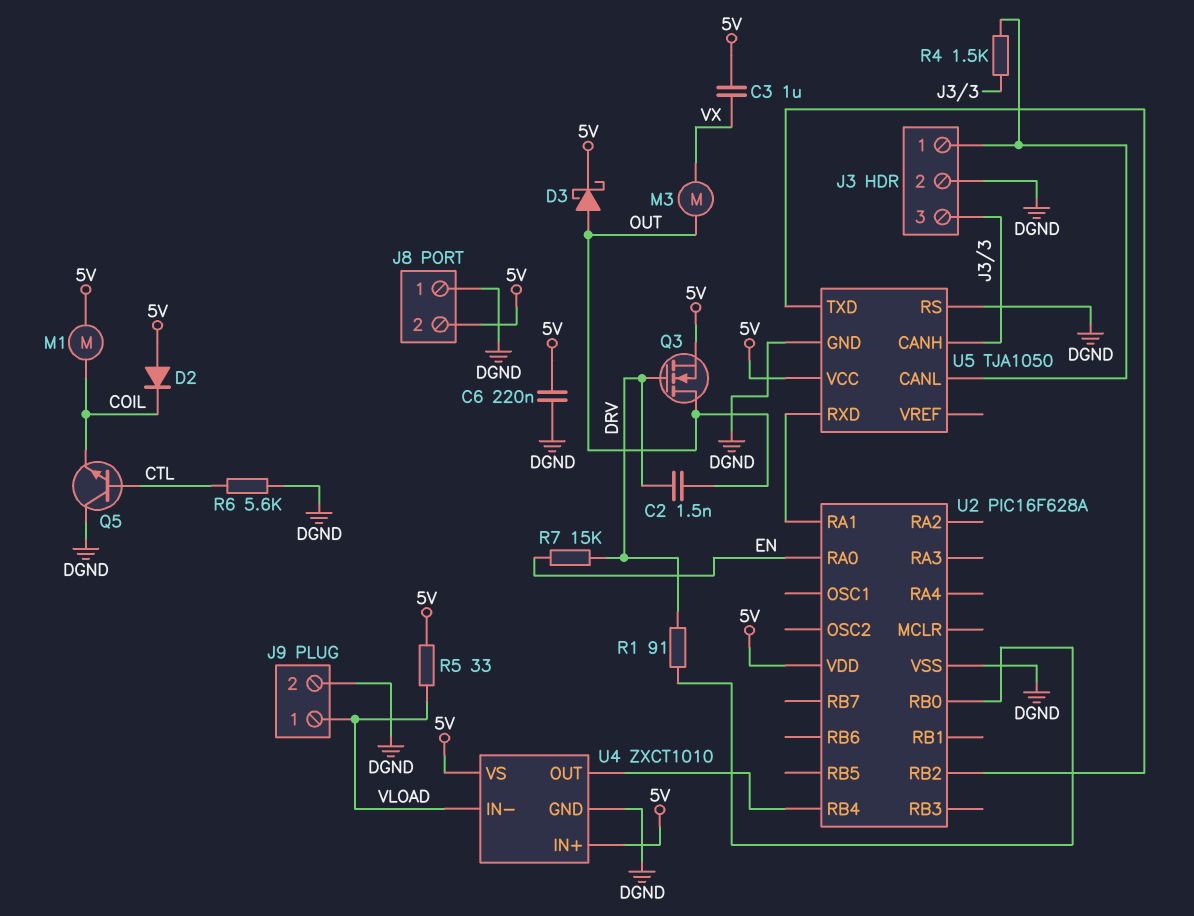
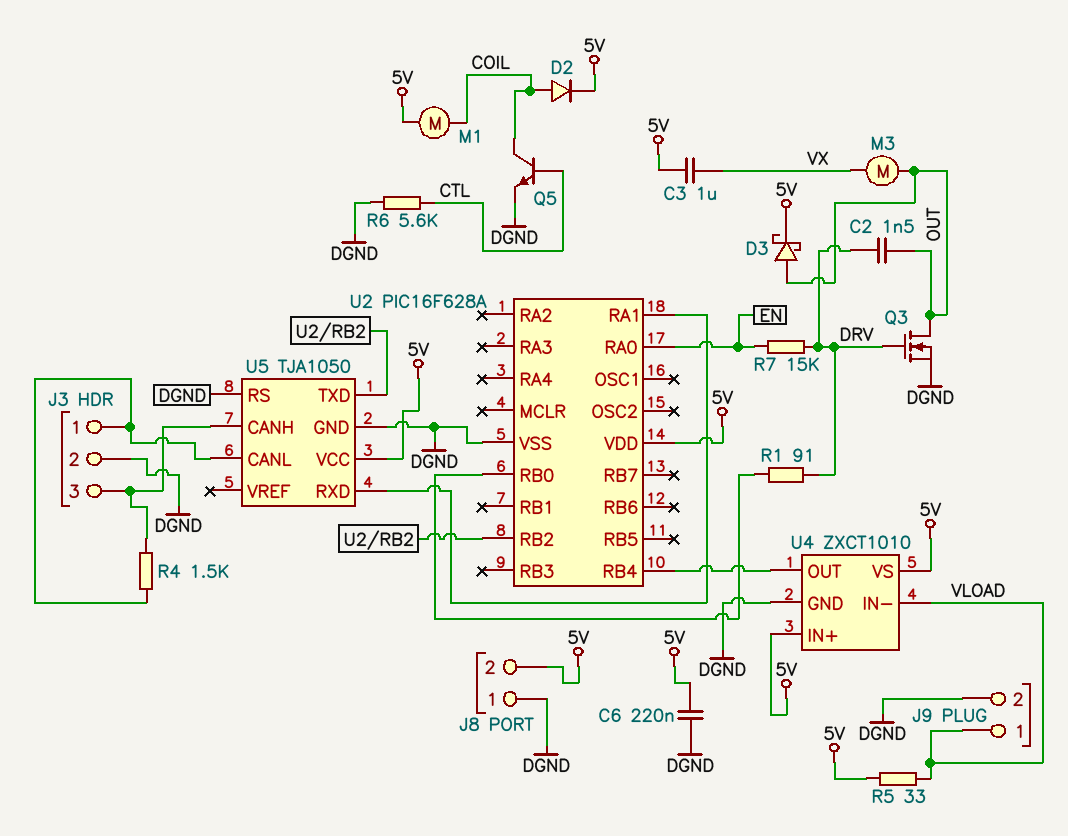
D2: diode (A 5V, K COIL) -> diode (A COIL, K 5V)
Q3: NMOS (G DRV, D OUT, S 5V) -> NMOS (G DRV, D OUT, S DGND)
Q5: NPN (B CTL, C DGND, E COIL) -> NPN (B CTL, C COIL, E DGND)

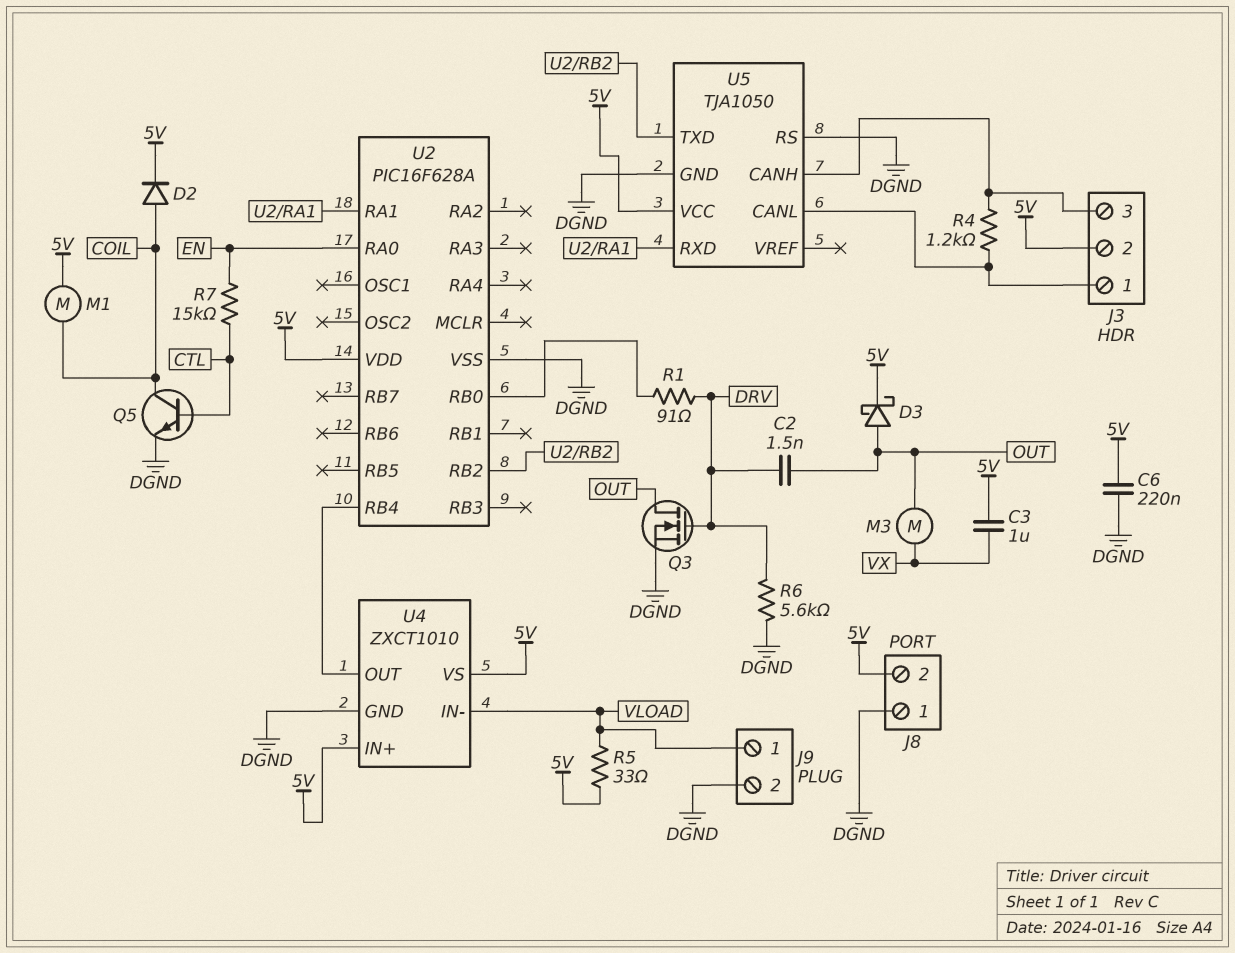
J3 pin 2: DGND -> 5V
R4: 1.5k (J3/1, J3/3) -> 1.2k (J3/1, J3/3)
R6: 5.6k (CTL, DGND) -> 5.6k (DGND, DRV)
R7: 15k (DRV, EN) -> 15k (CTL, EN)

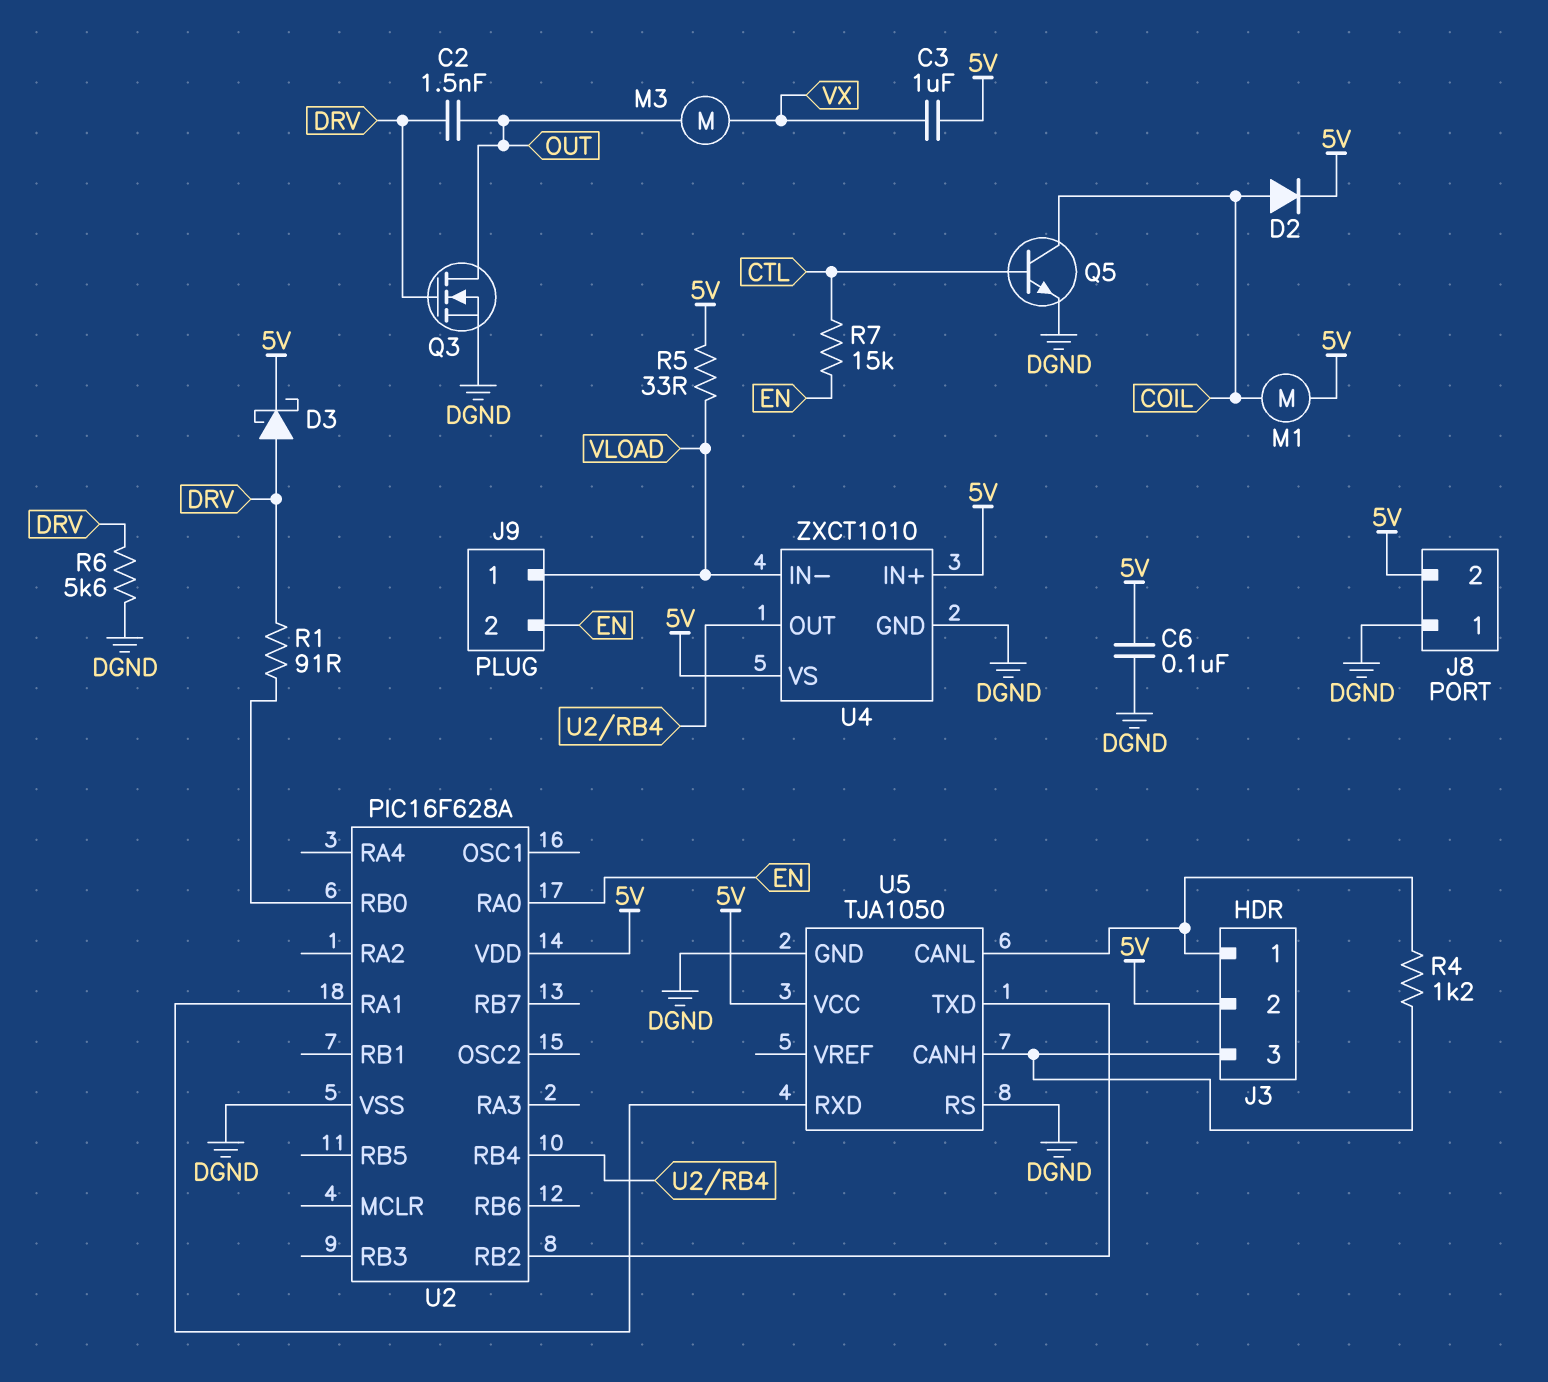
C6: 220nF (5V, DGND) -> 100nF (5V, DGND)
D3: schottky (A OUT, K 5V) -> schottky (A DRV, K 5V)
J9 pin 2: DGND -> EN

